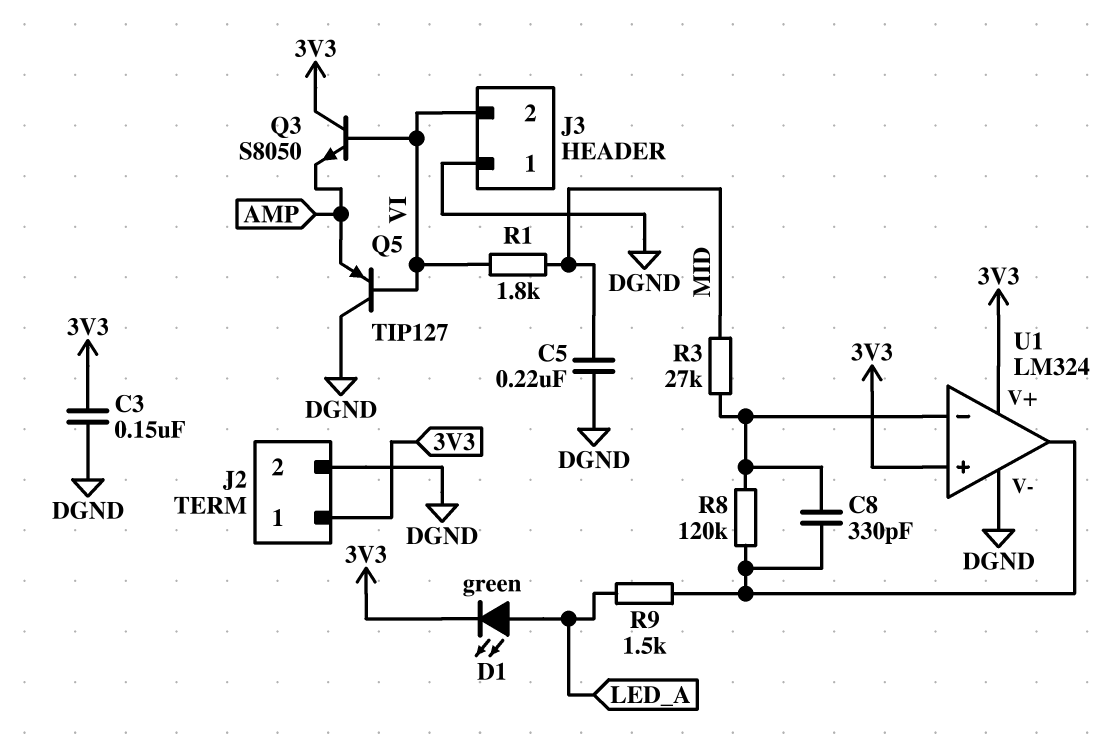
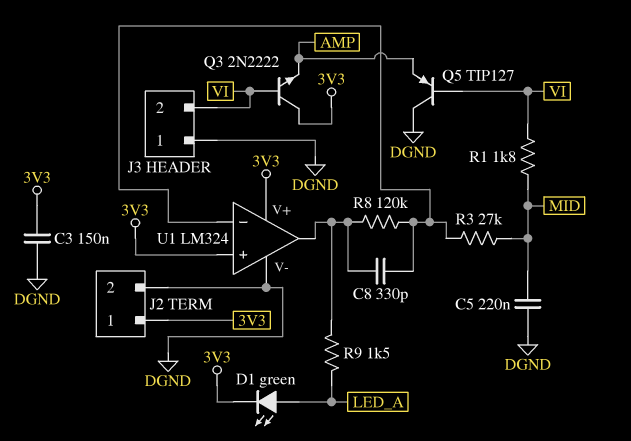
Q3: NPN S8050 (B VI, C 3V3, E AMP) -> NPN 2N2222 (B VI, C 3V3, E AMP)

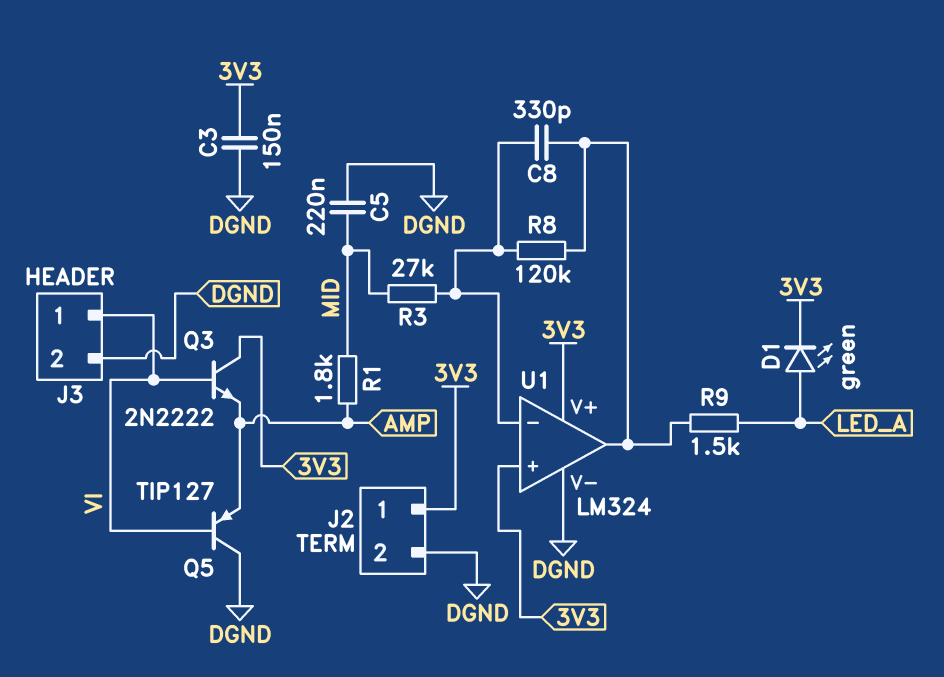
J3 pin 1: DGND -> VI
J3 pin 2: VI -> DGND
R1: 1.8k (MID, VI) -> 1.8k (AMP, MID)

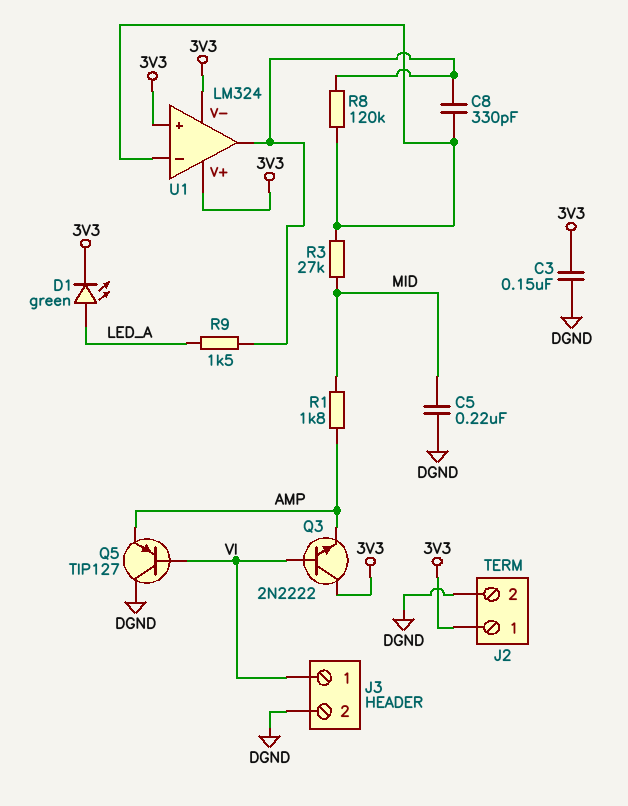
U1 pin V-: DGND -> 3V3

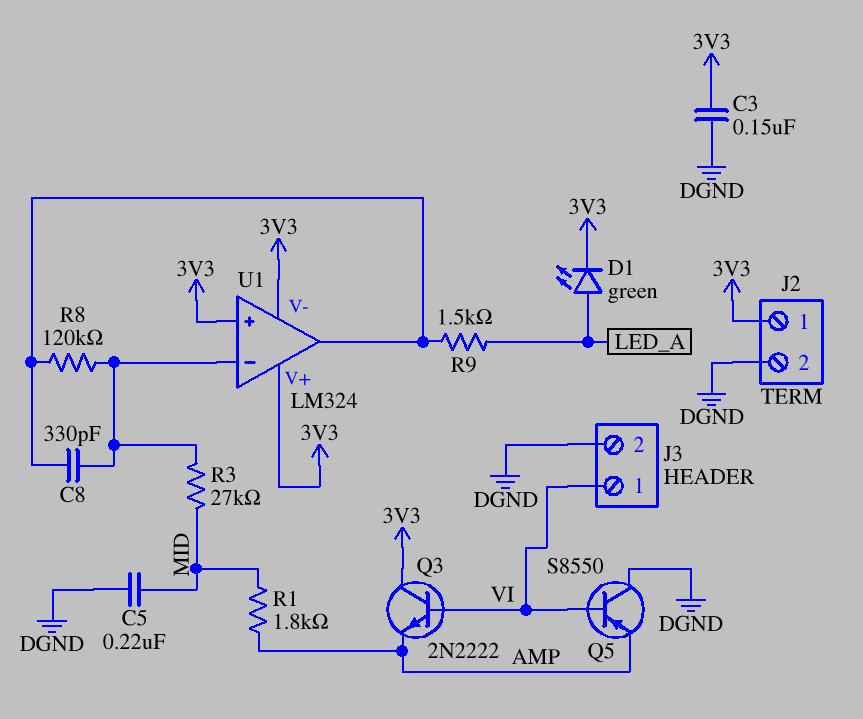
Q5: PNP TIP127 (B VI, C DGND, E AMP) -> PNP S8550 (B VI, C DGND, E AMP)

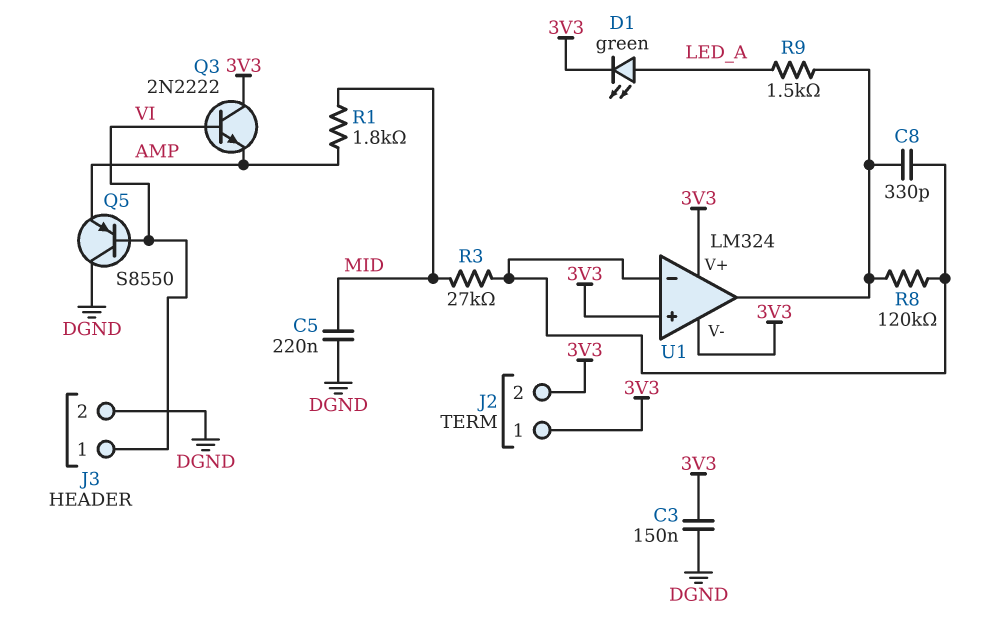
J2 pin 2: DGND -> 3V3

